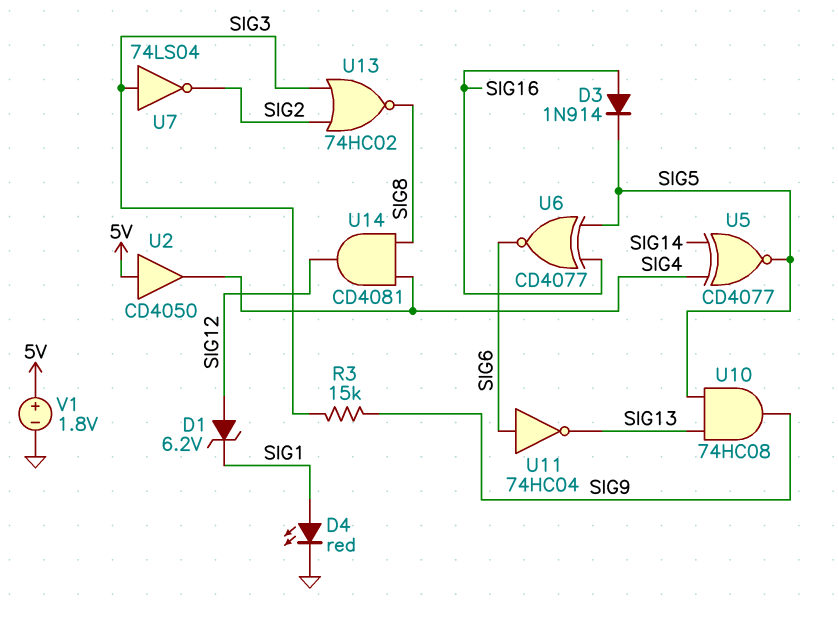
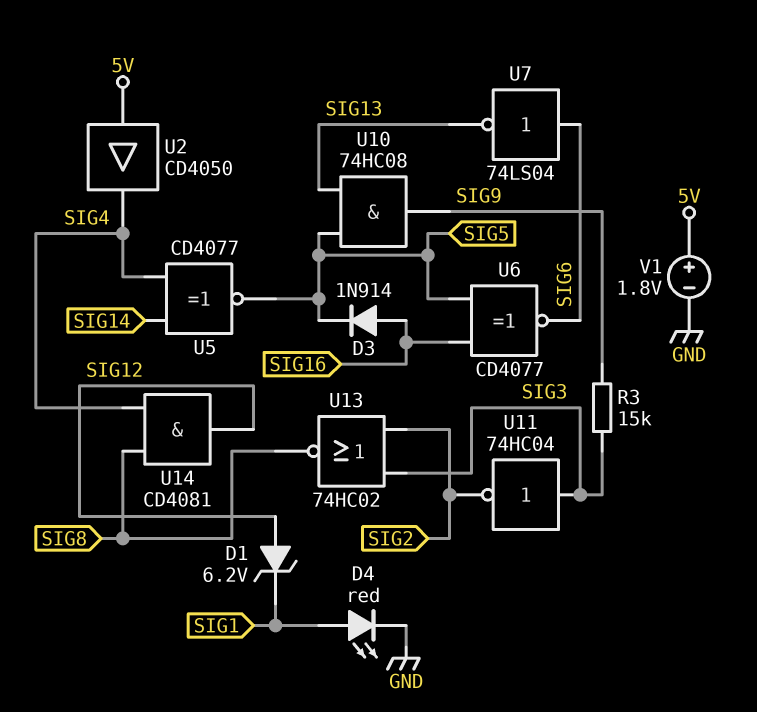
U7: NOT 74LS04 (in SIG3, out SIG2) -> NOT 74LS04 (in SIG6, out SIG13)
U11: NOT 74HC04 (in SIG6, out SIG13) -> NOT 74HC04 (in SIG3, out SIG2)

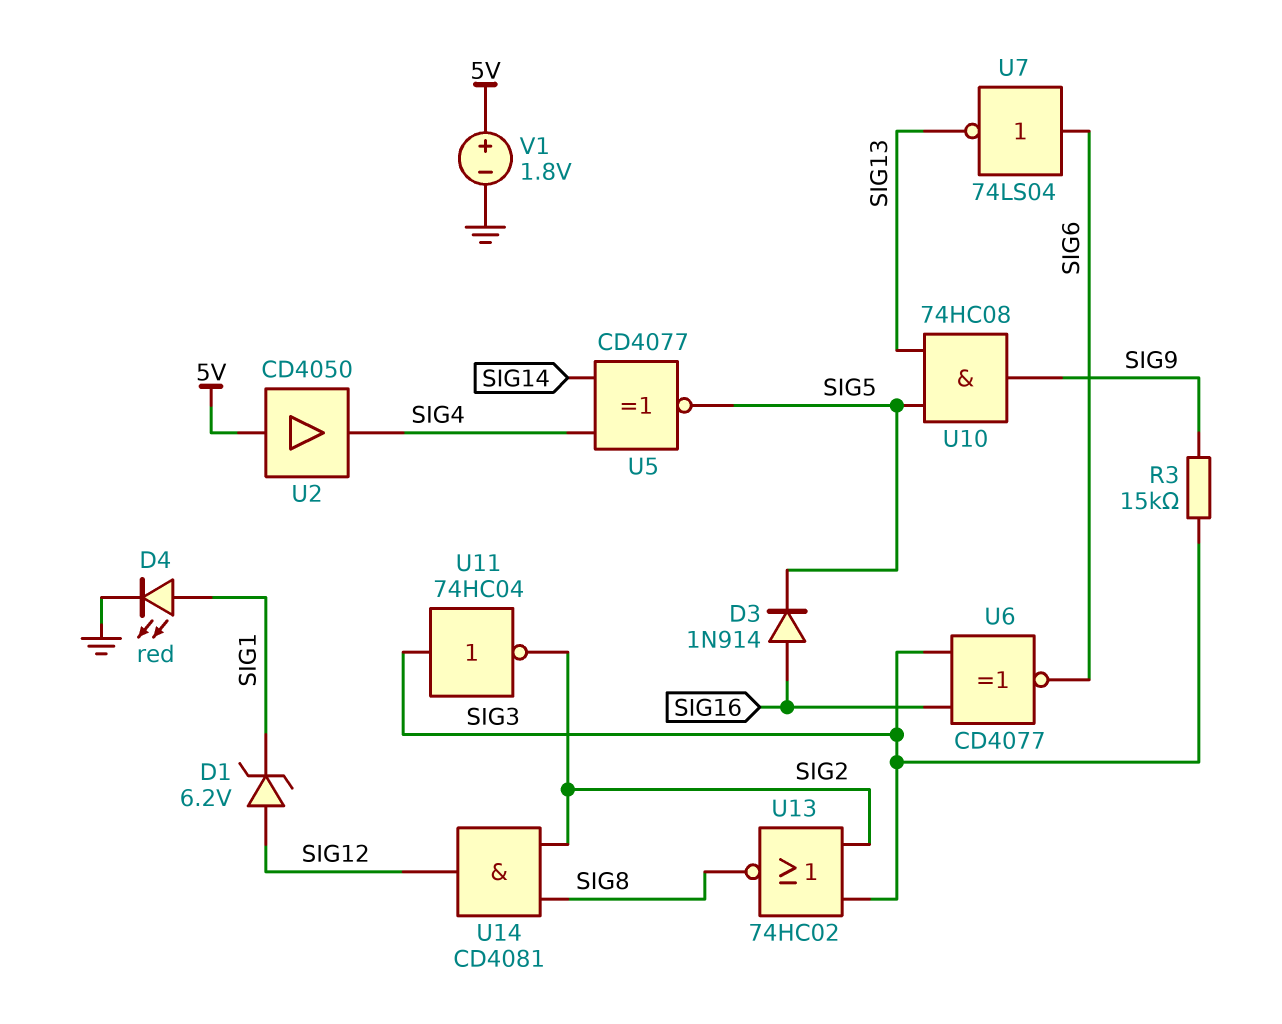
U6: XNOR CD4077 (in SIG5, in SIG16, out SIG6) -> XNOR CD4077 (in SIG3, in SIG16, out SIG6)
U14: AND CD4081 (in SIG4, in SIG8, out SIG12) -> AND CD4081 (in SIG2, in SIG8, out SIG12)

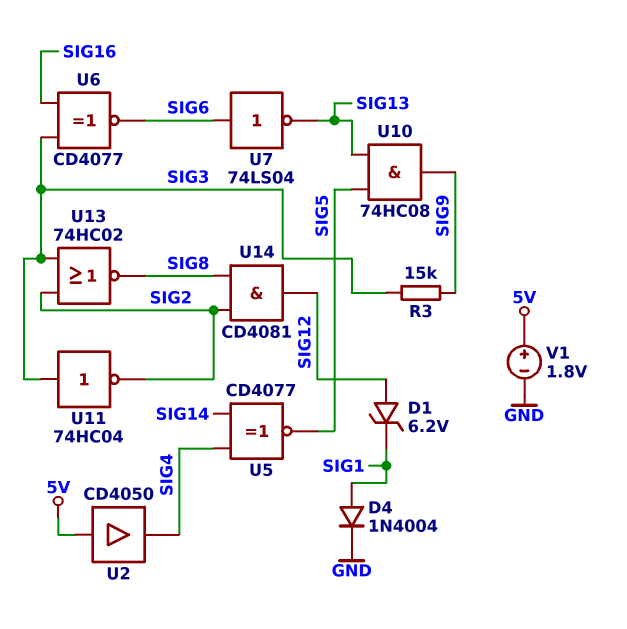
D3: diode 1N914 (A SIG16, K SIG5) -> none
D4: LED red (A SIG1, K GND) -> diode 1N4004 (A SIG1, K GND)

